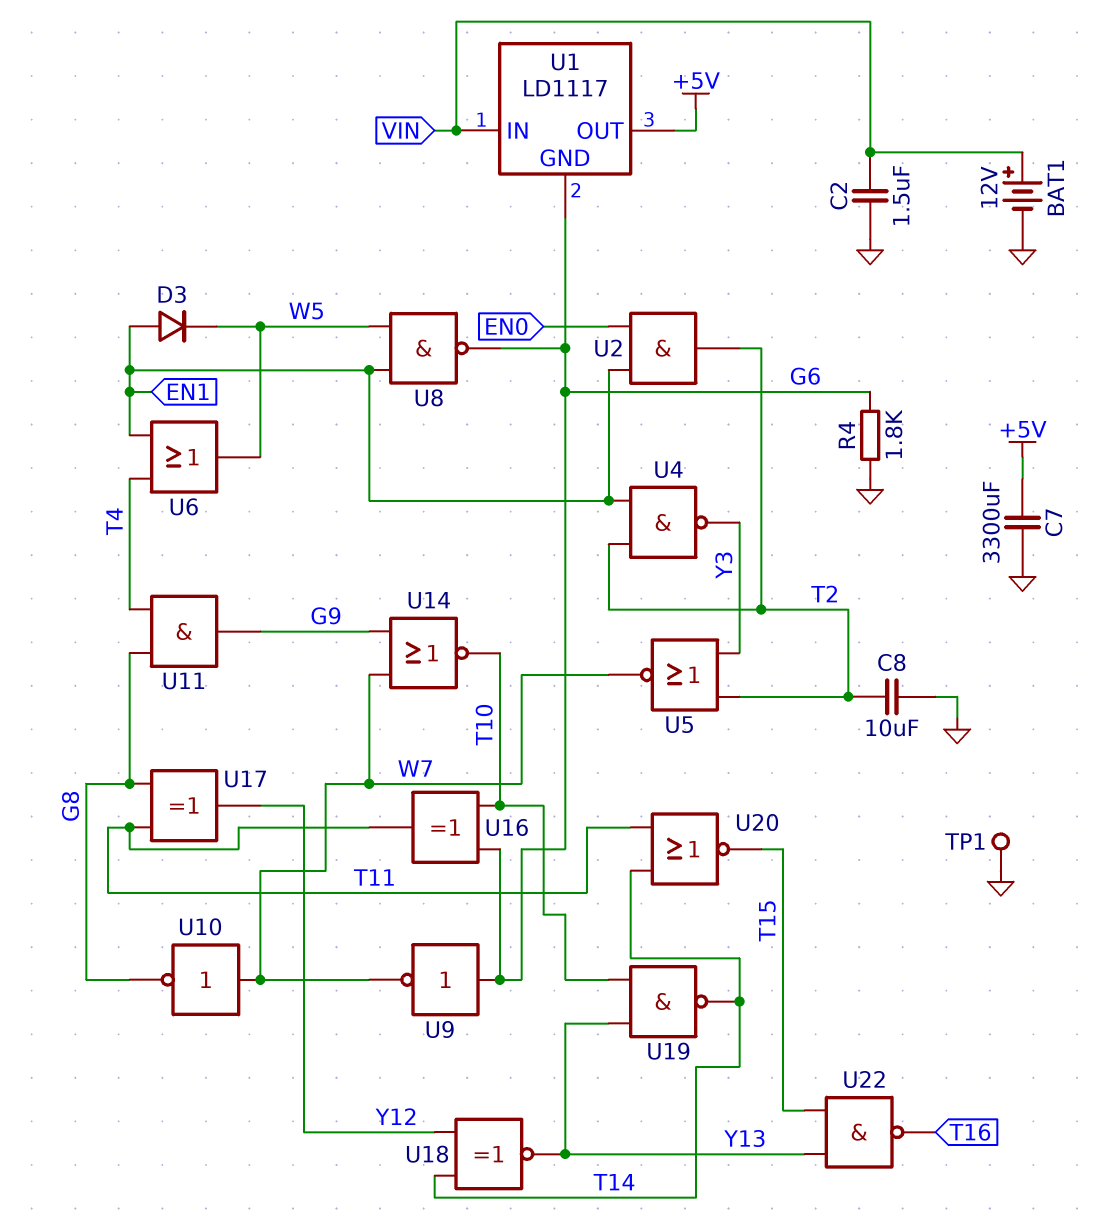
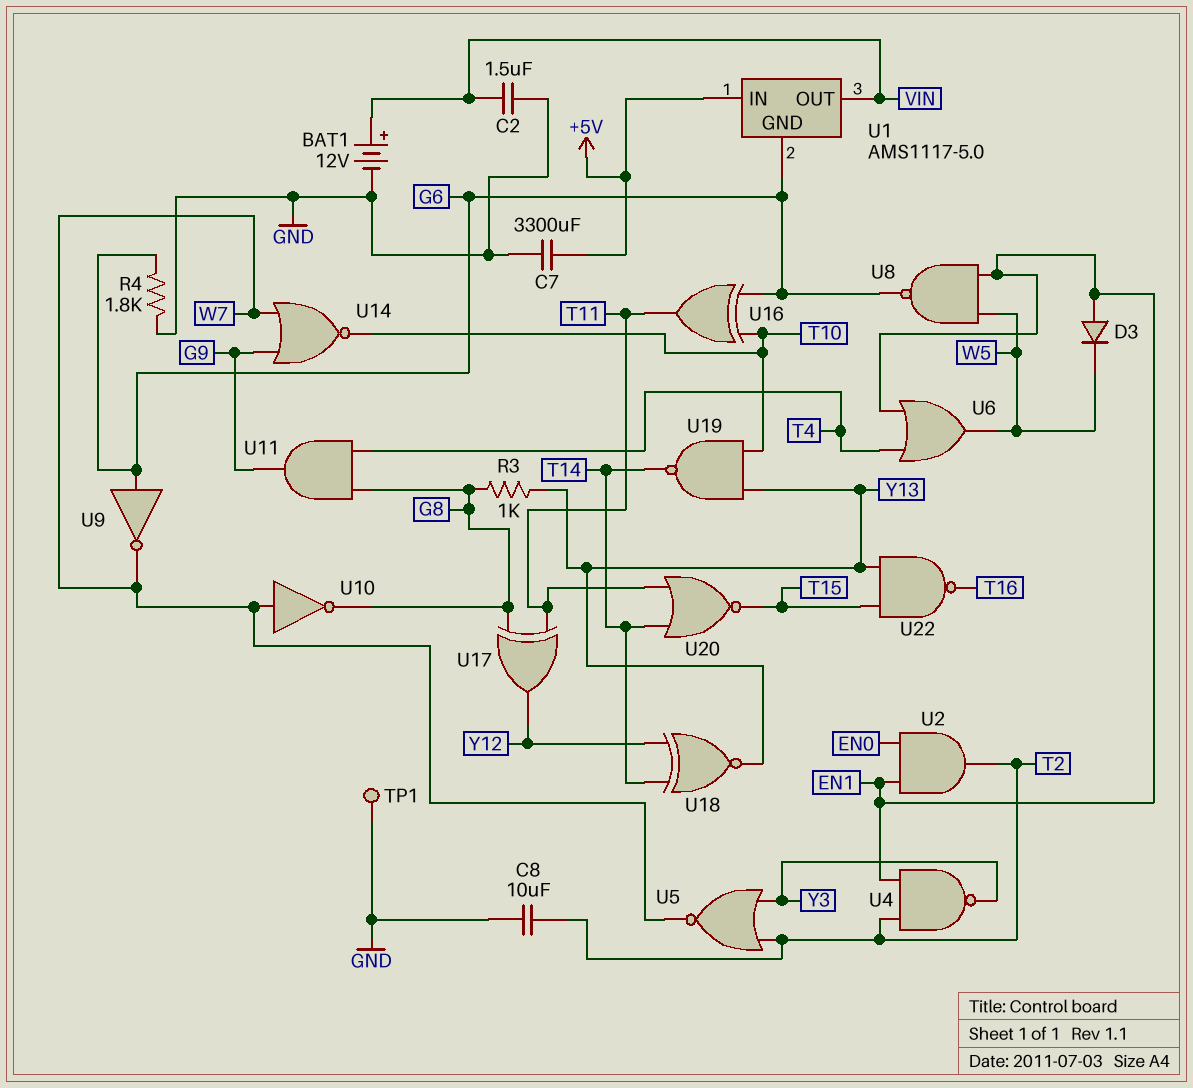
R3: none -> 1k (G8, Y13)
U1: LD1117 -> AMS1117-5.0
U1 pin IN: VIN -> +5V
U1 pin OUT: +5V -> VIN

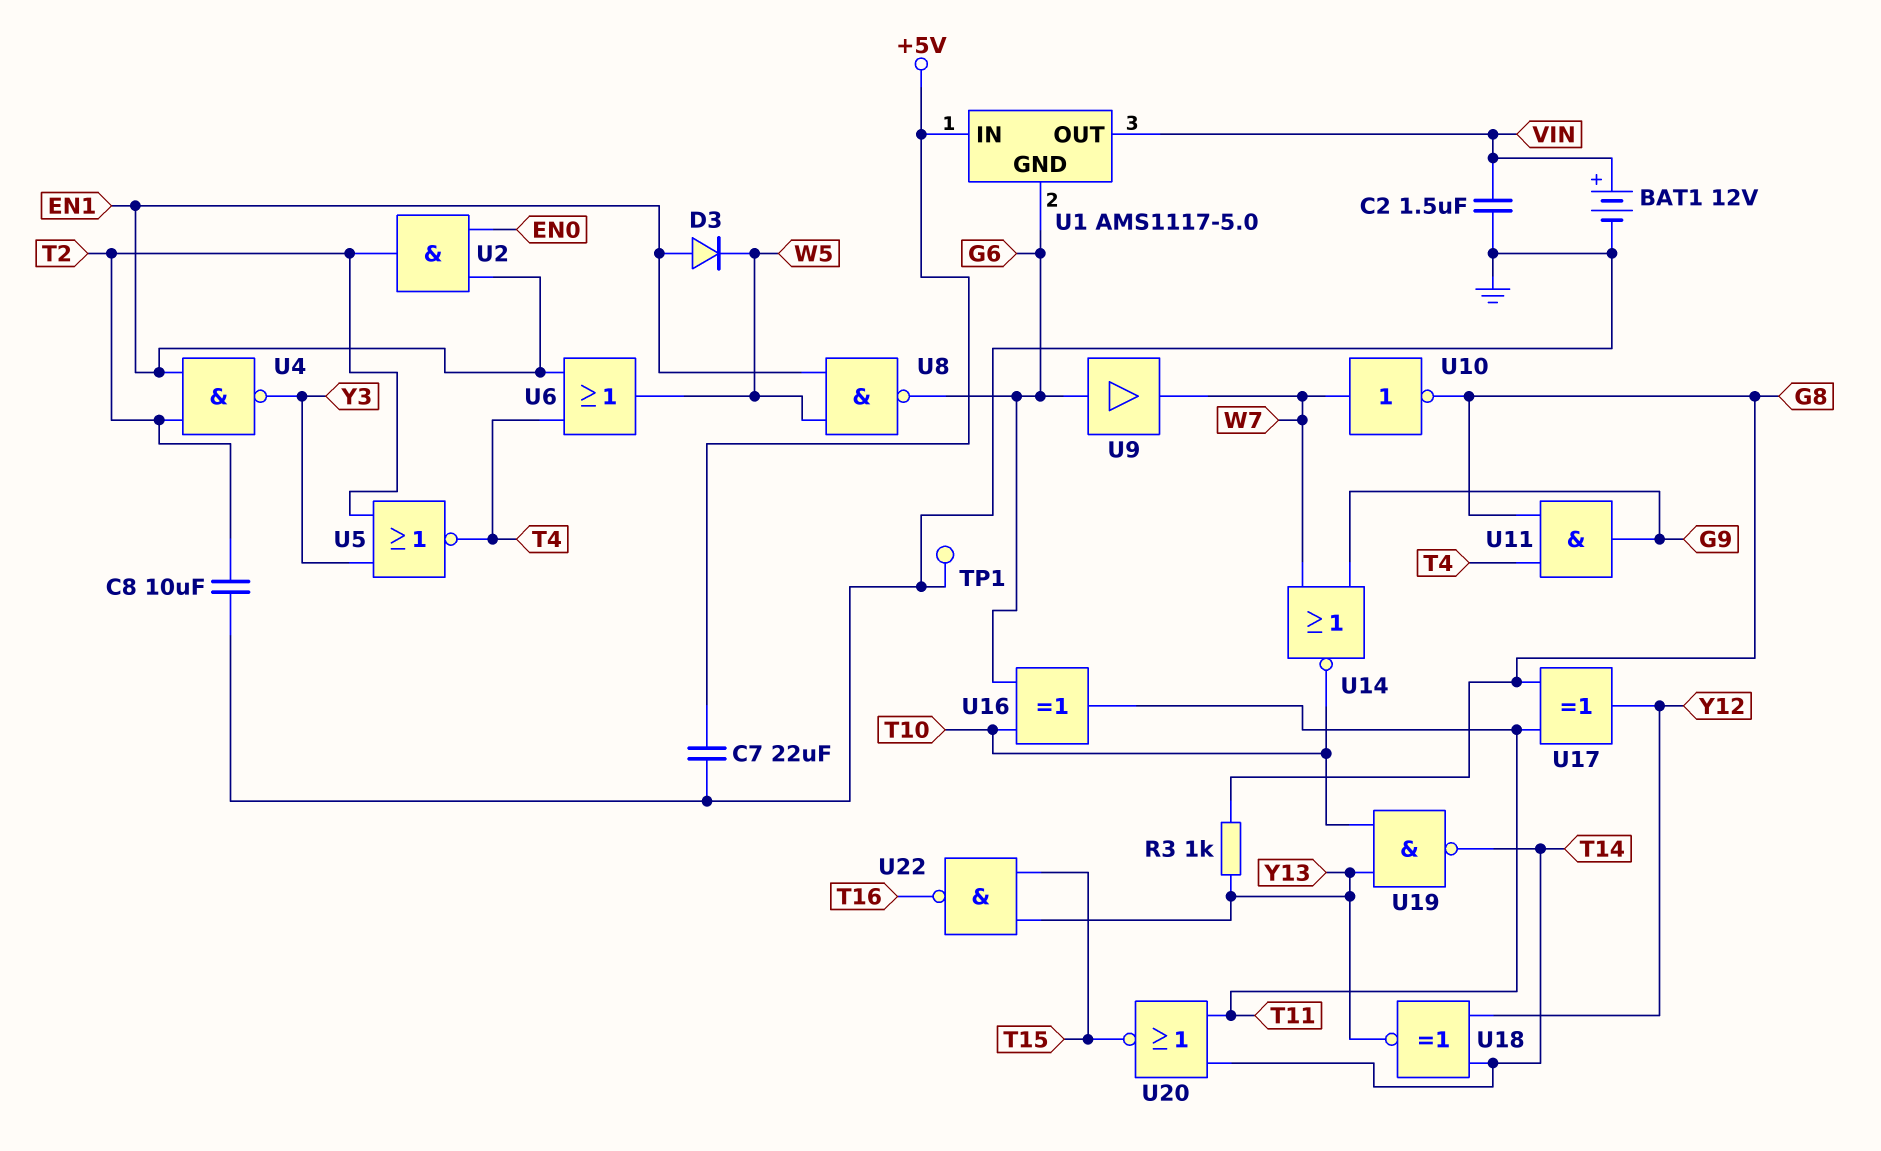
C7: 3300uF (+5V, GND) -> 22uF (+5V, GND)
R4: 1.8k (G6, GND) -> none
U5: NOR (in T2, in Y3, out W7) -> NOR (in T2, in Y3, out T4)
U9: NOT (in G6, out W7) -> buffer (in G6, out W7)

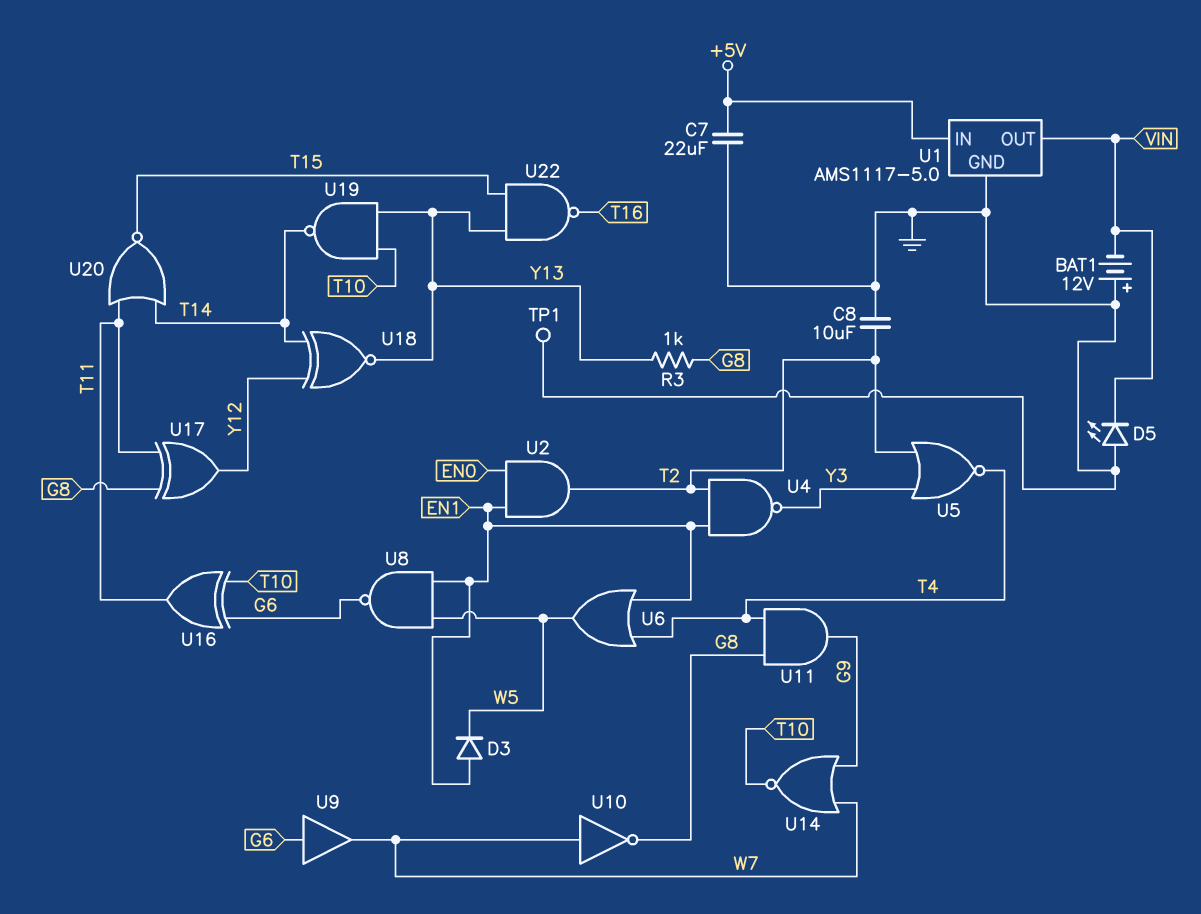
BAT1: 12V (plus VIN, minus GND) -> 12V (plus GND, minus VIN)
C2: 1.5uF (GND, VIN) -> none
D5: none -> LED (A GND, K VIN)
U1 pin GND: G6 -> GND

